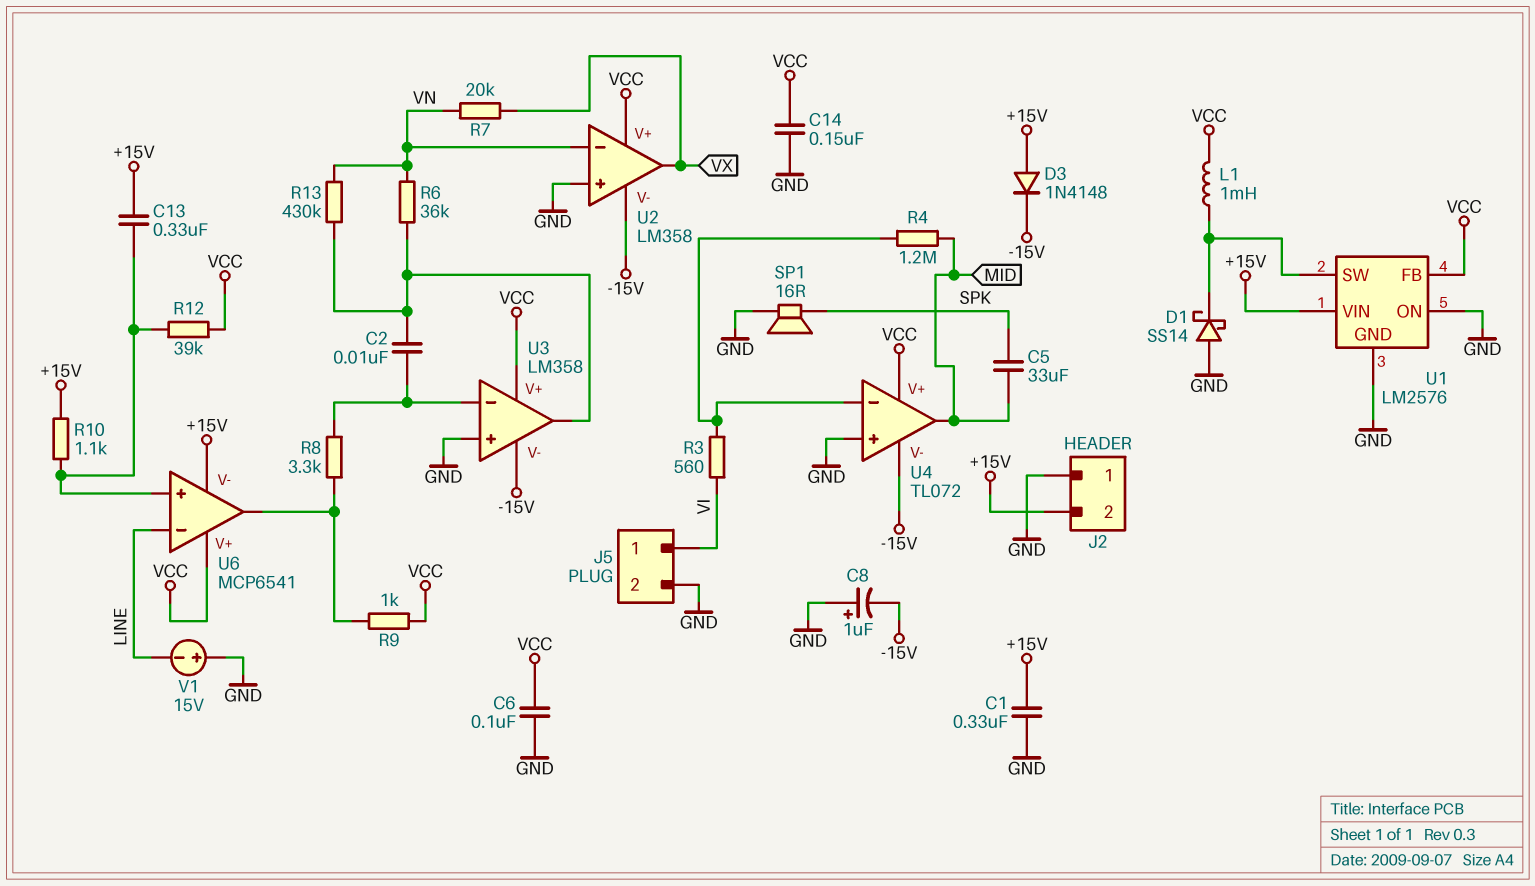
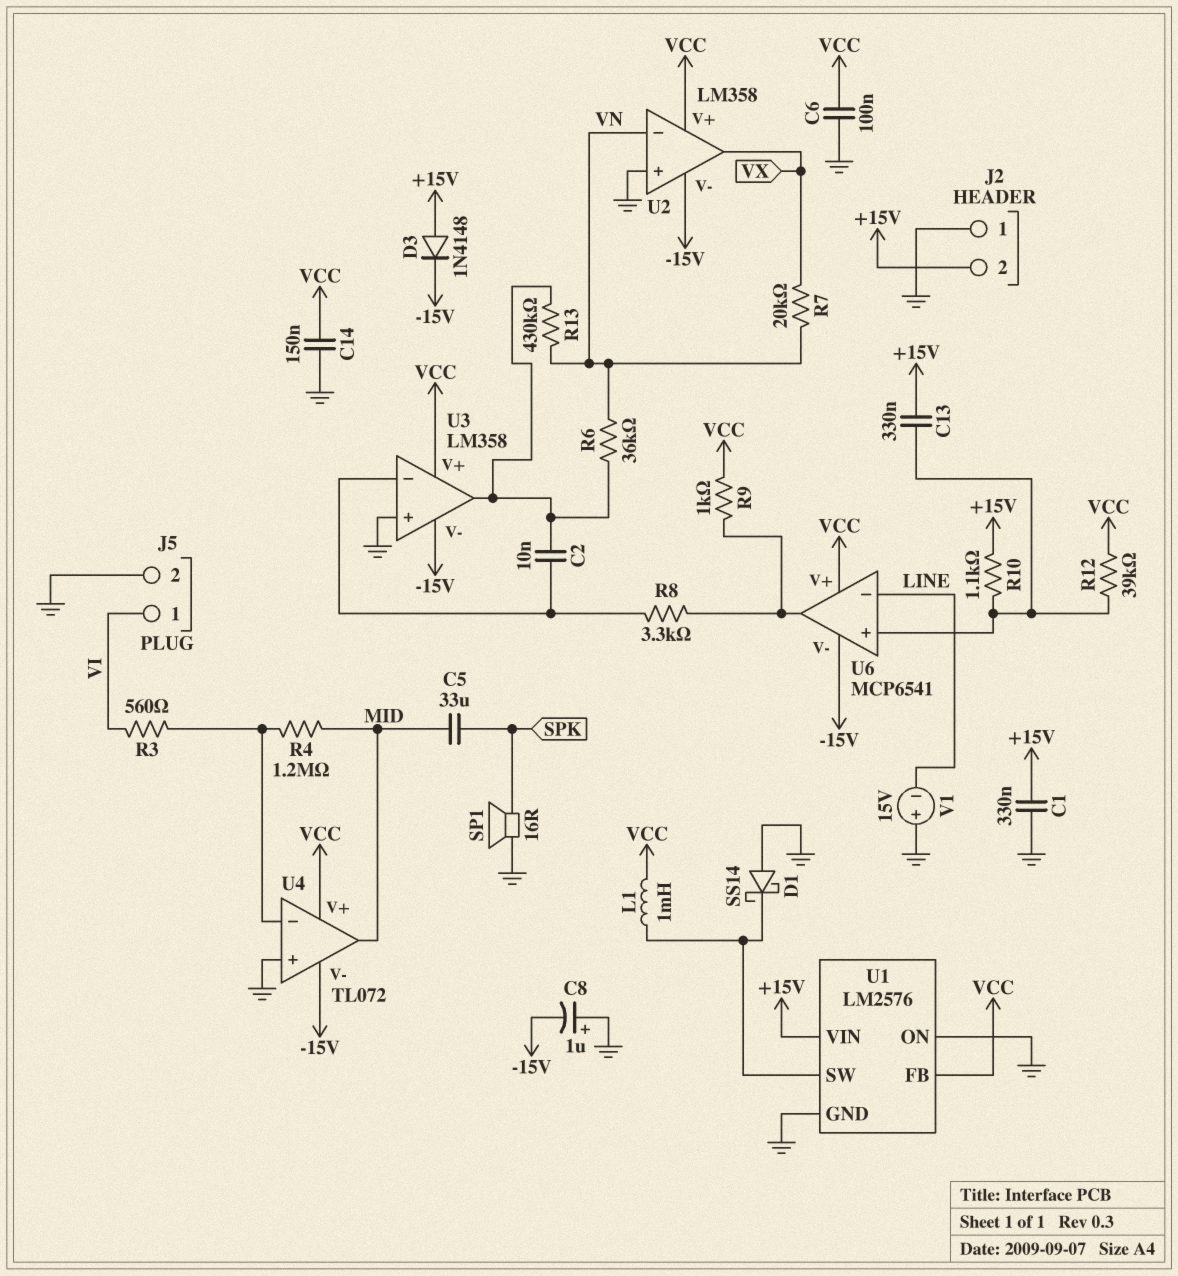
U6 pin V-: +15V -> -15V

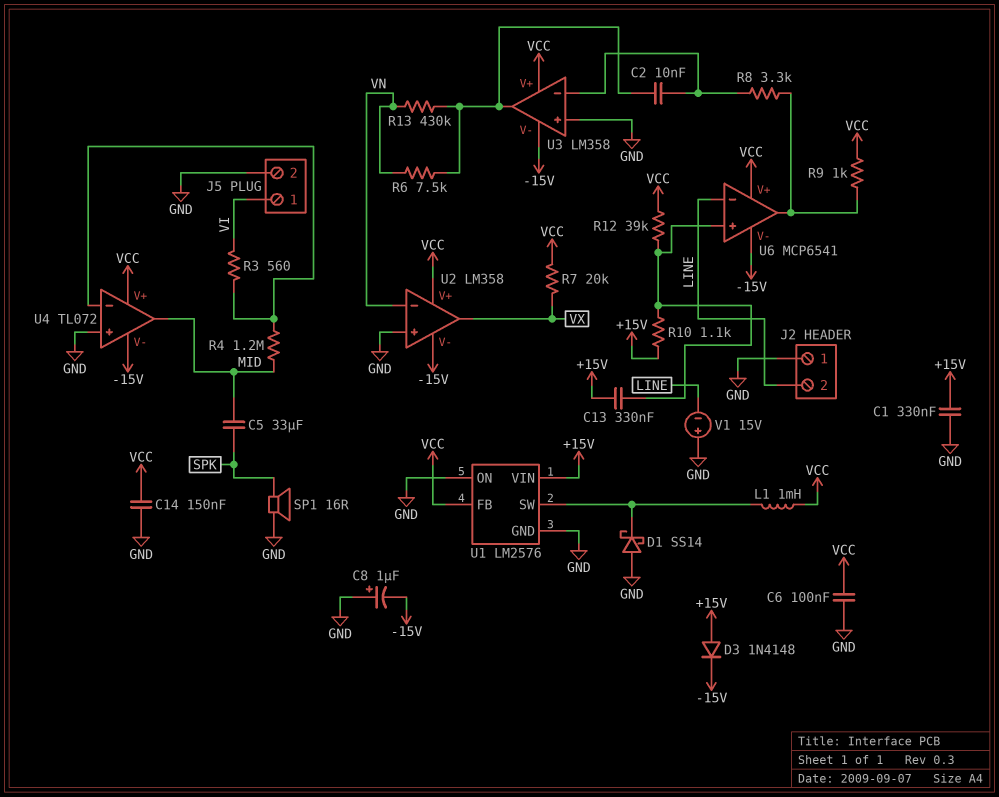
J2 pin 2: +15V -> LINE
R6: 36k (U3/out, VN) -> 7.5k (U3/out, VN)
R7: 20k (VN, VX) -> 20k (VCC, VX)

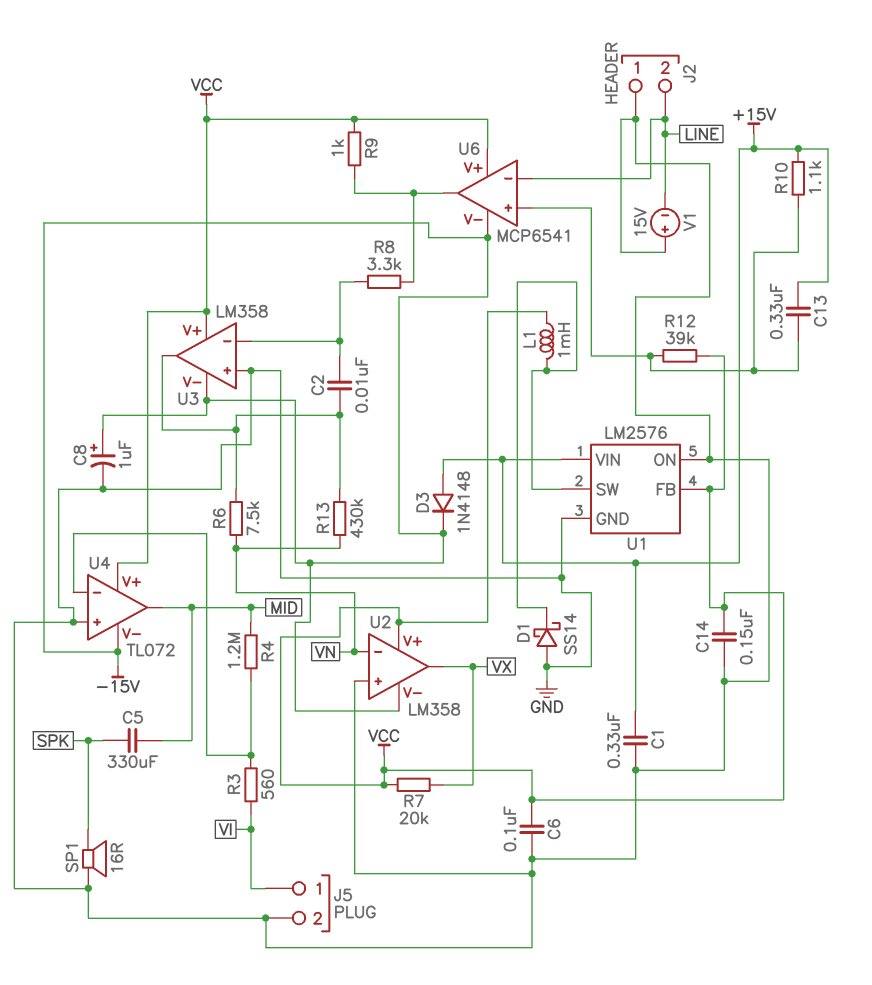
C5: 33uF (MID, SPK) -> 330uF (MID, SPK)
C8: 1uF (plus GND, minus -15V) -> 1uF (plus -15V, minus GND)

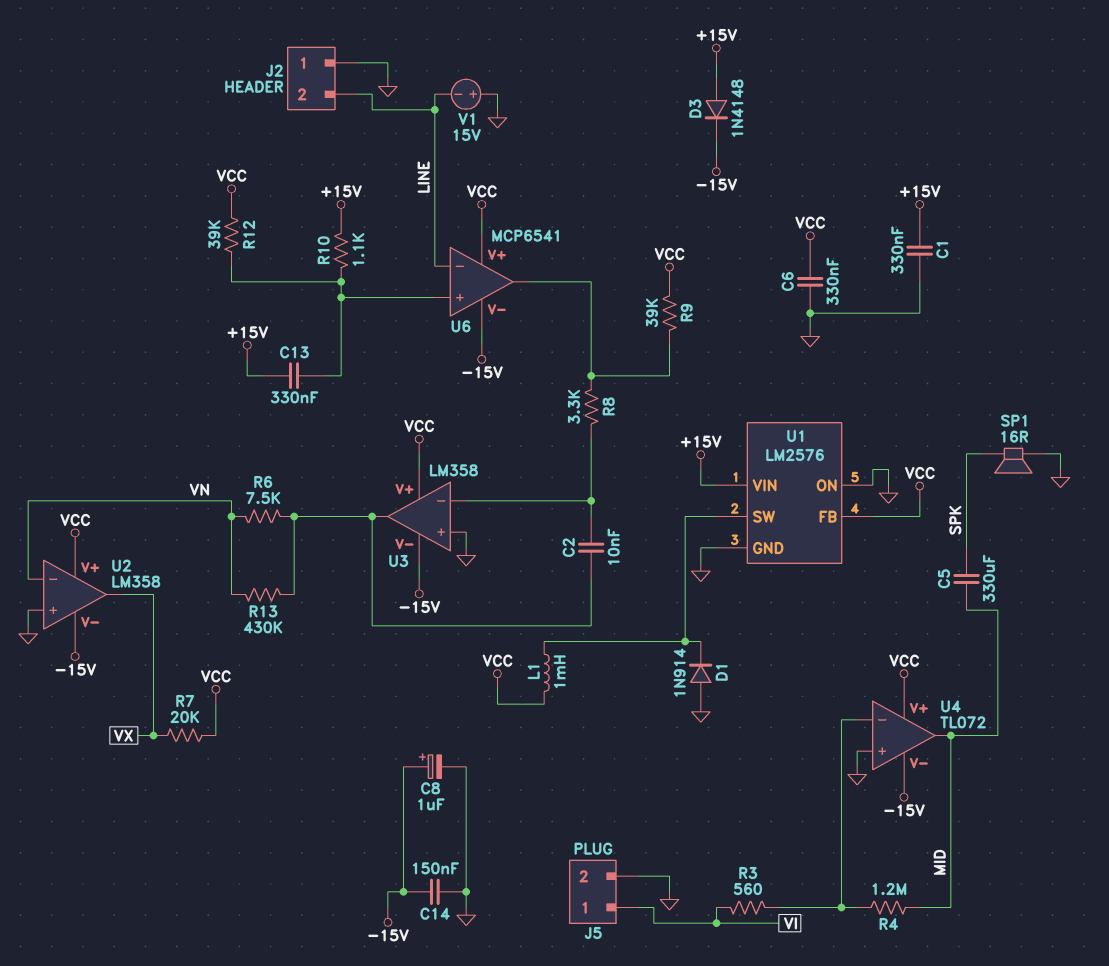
C6: 100nF (GND, VCC) -> 330nF (GND, VCC)
C14: 150nF (GND, VCC) -> 150nF (-15V, GND)
D1: schottky SS14 (A GND, K U1/SW) -> diode 1N914 (A GND, K U1/SW)
R9: 1k (U6/out, VCC) -> 39k (U6/out, VCC)

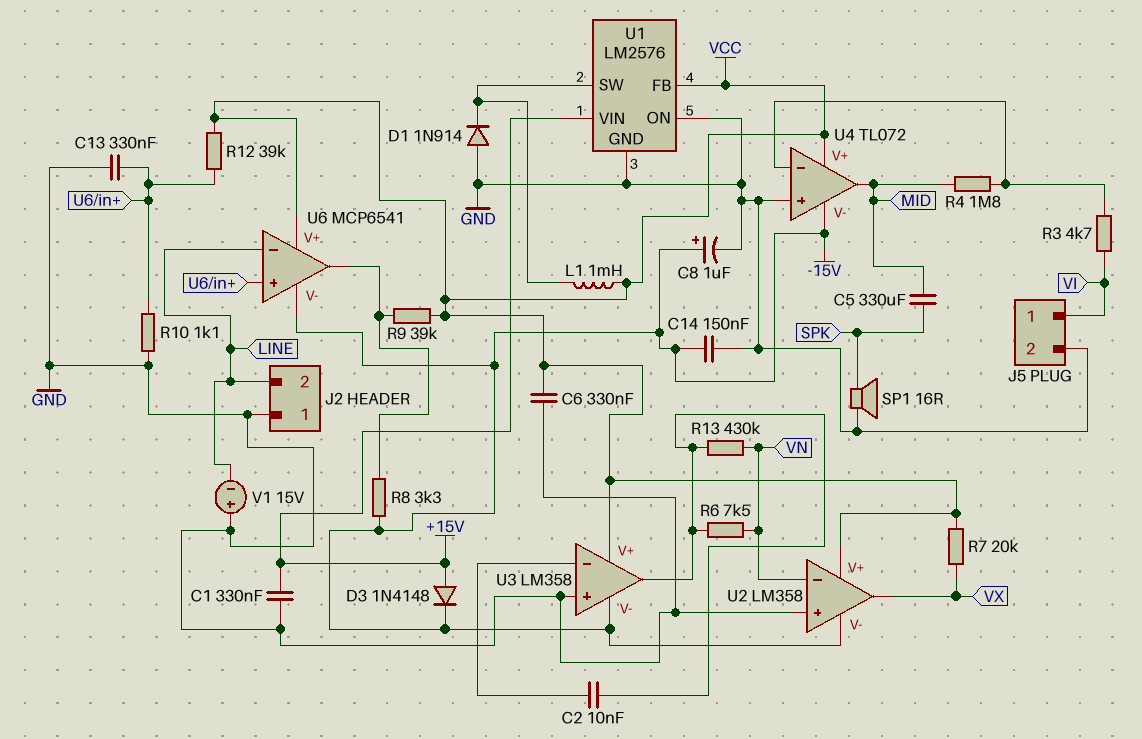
C13: 330nF (+15V, U6/in+) -> 330nF (GND, U6/in+)
R3: 560 (U4/in-, VI) -> 4.7k (U4/in-, VI)
R4: 1.2M (MID, U4/in-) -> 1.8M (MID, U4/in-)
R8: 3.3k (U3/in-, U6/out) -> 3.3k (-15V, U6/out)
R10: 1.1k (+15V, U6/in+) -> 1.1k (GND, U6/in+)

